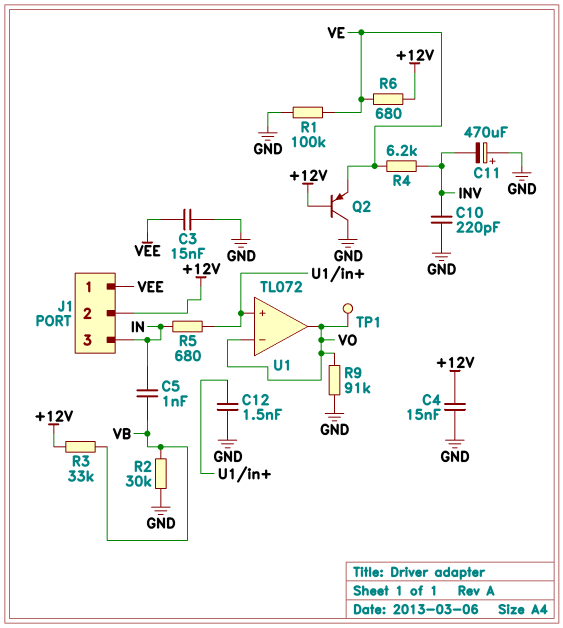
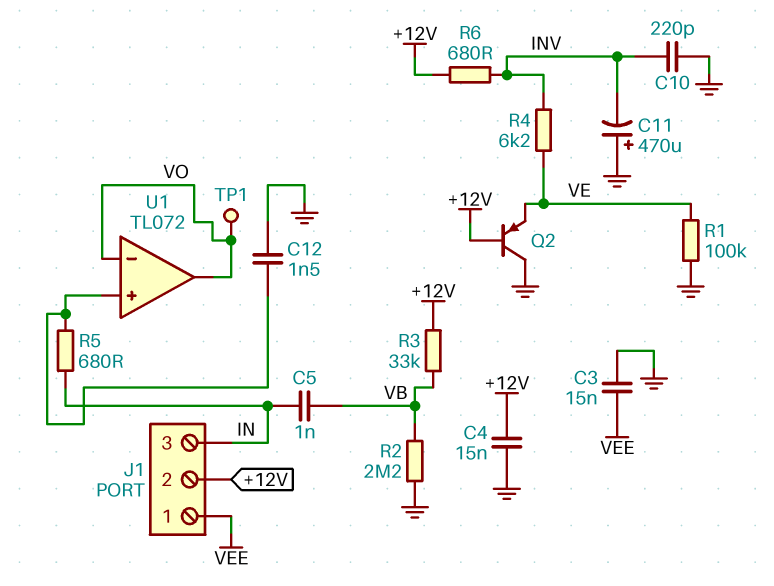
R2: 30k (GND, VB) -> 2.2M (GND, VB)
R6: 680 (+12V, VE) -> 680 (+12V, INV)
R9: 91k (GND, VO) -> none

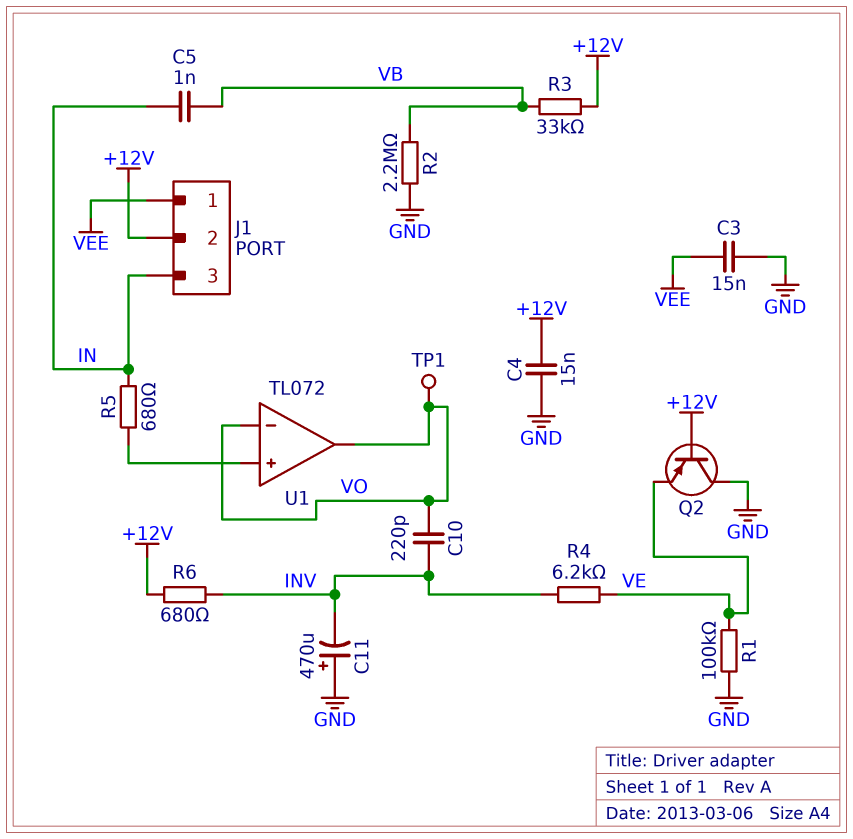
C10: 220pF (GND, INV) -> 220pF (INV, VO)
C12: 1.5nF (GND, U1/in+) -> none

